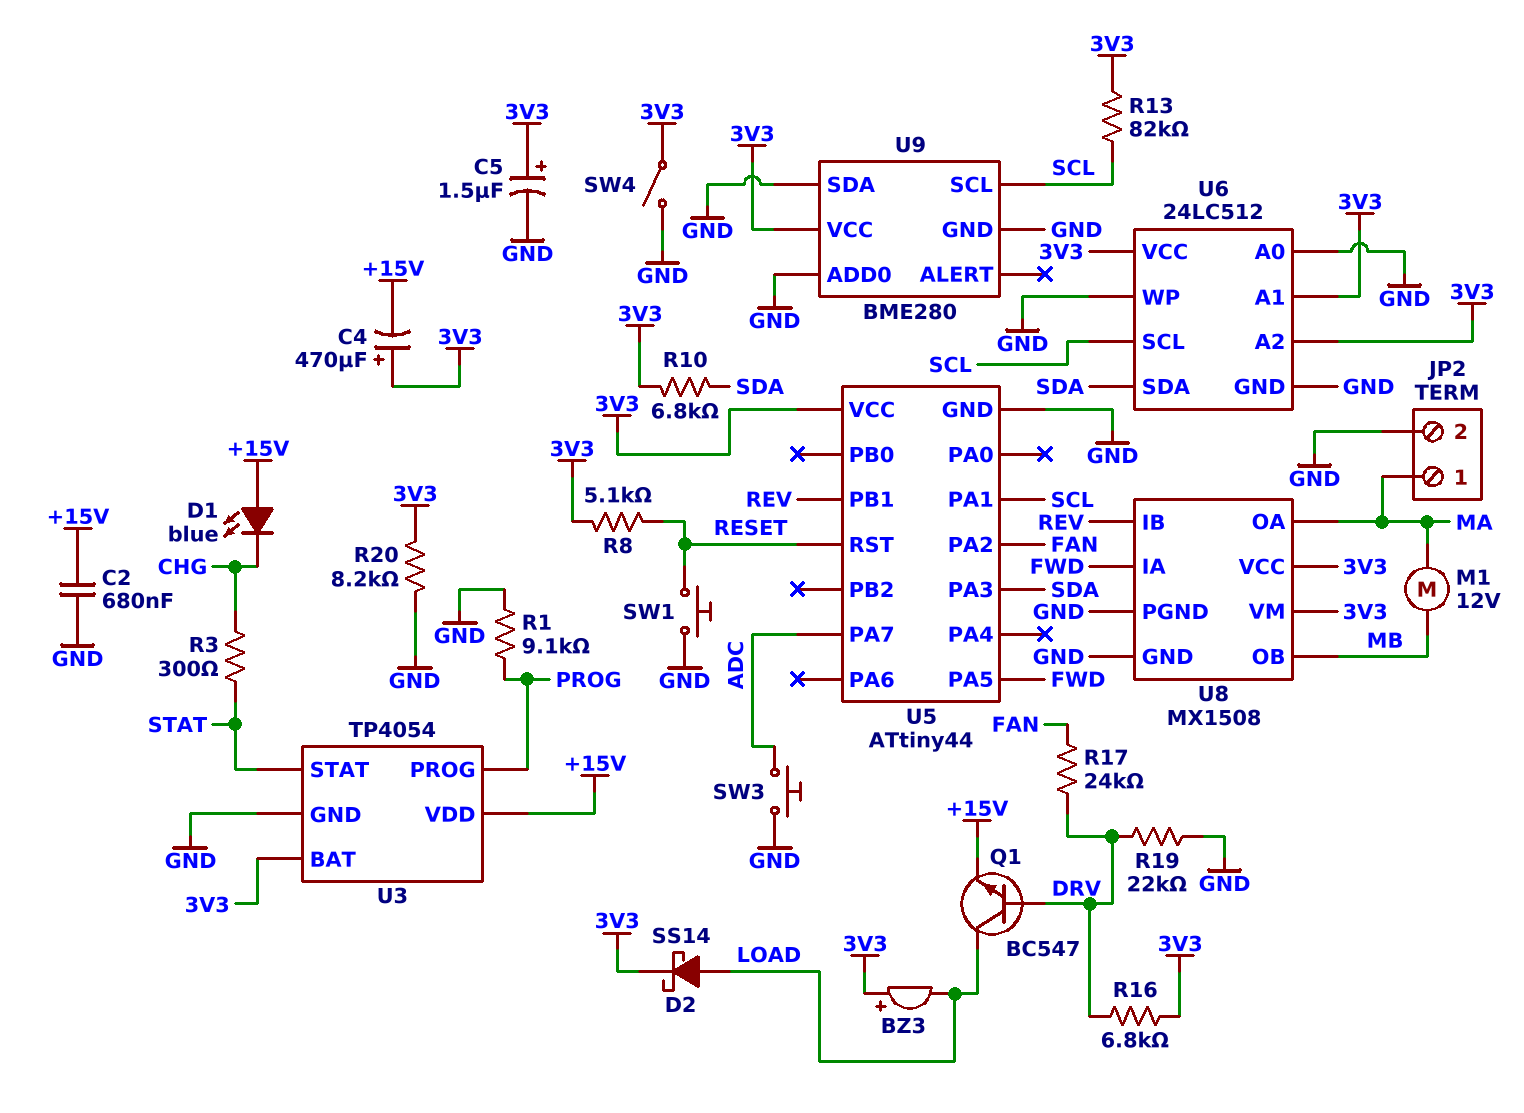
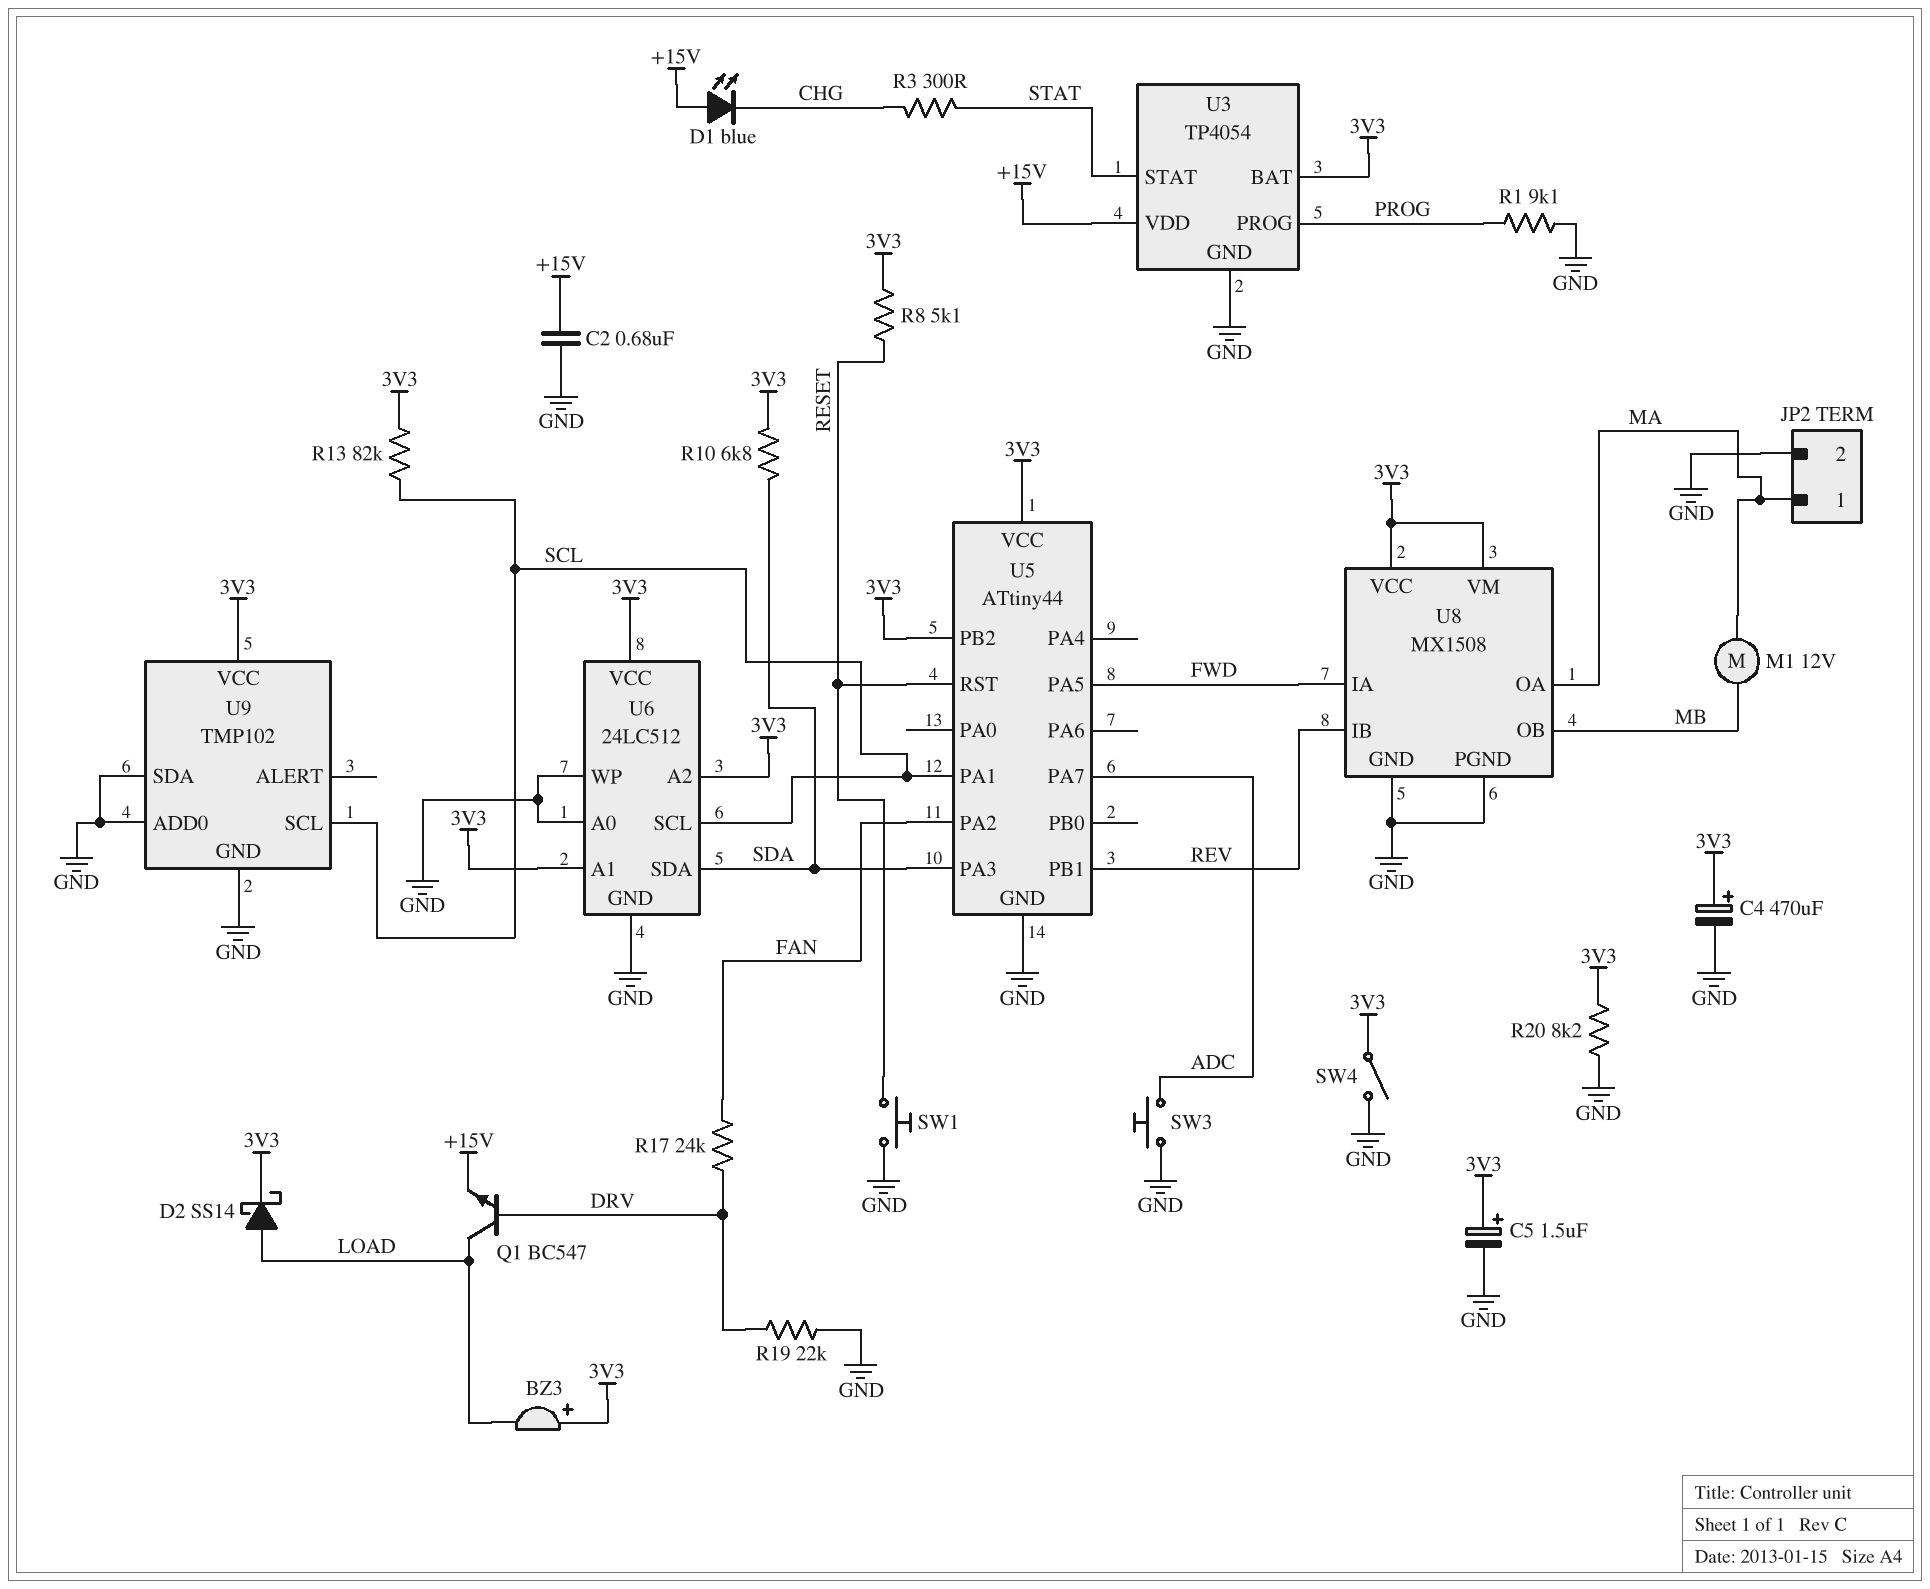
C4: 470uF (plus 3V3, minus +15V) -> 470uF (plus 3V3, minus GND)
R16: 6.8k (3V3, DRV) -> none
U5 pin PB2: none -> 3V3
U9: BME280 -> TMP102

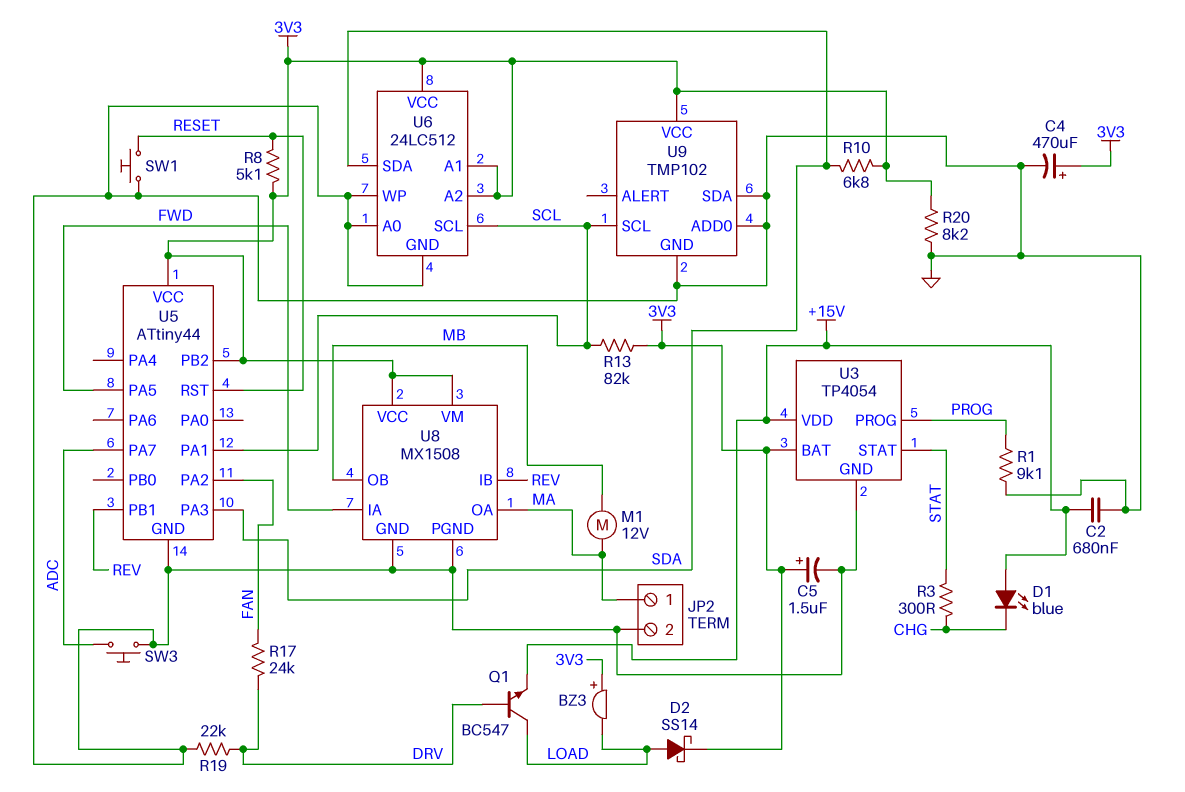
SW4: switch (3V3, GND) -> none

